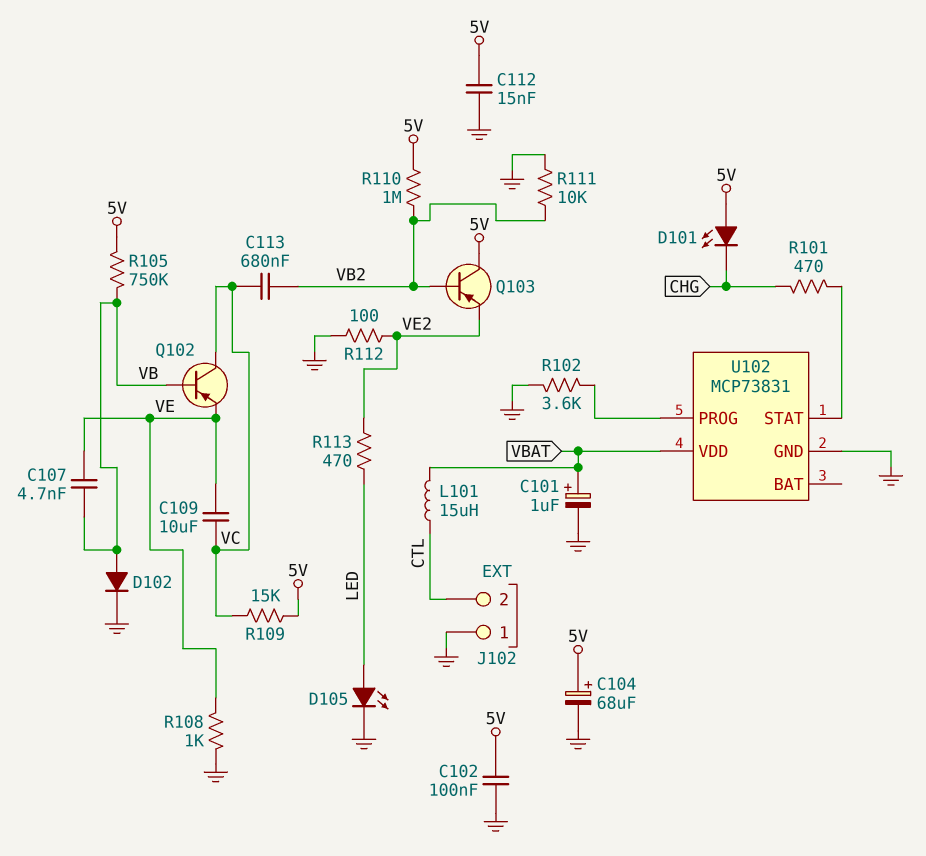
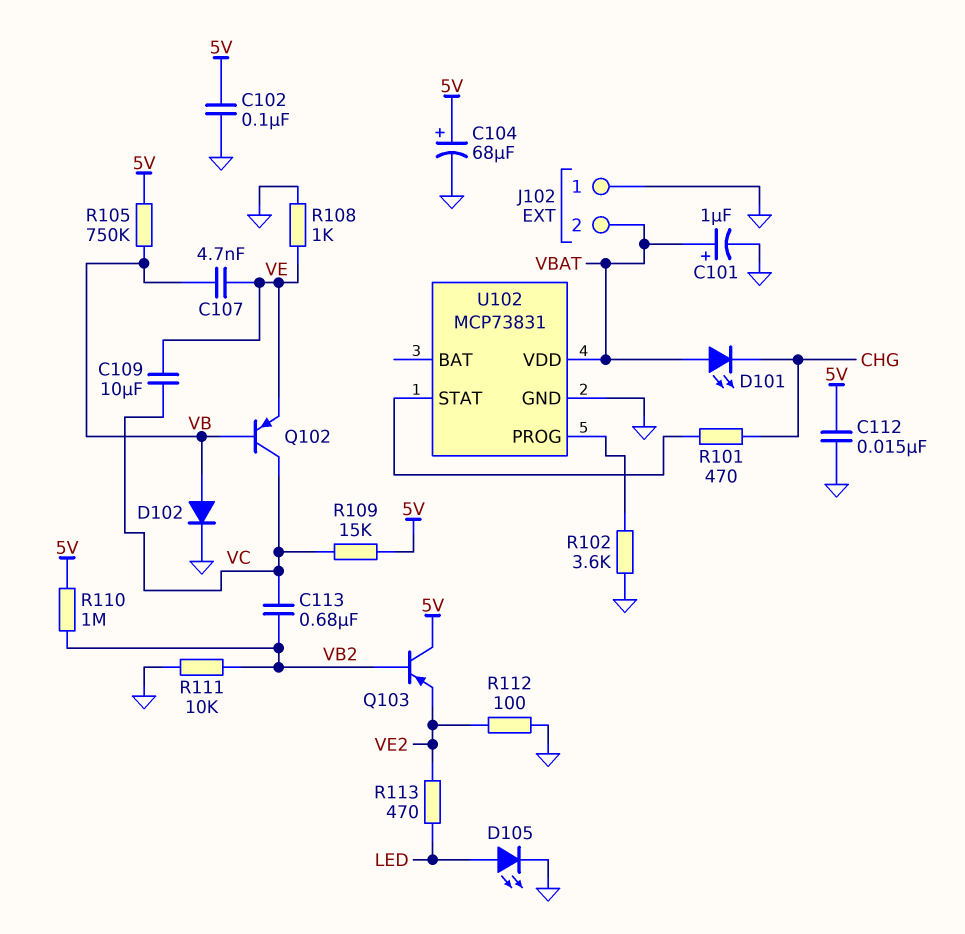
D101: LED (A 5V, K CHG) -> LED (A VBAT, K CHG)
J102 pin 2: CTL -> VBAT
L101: 15uH (CTL, VBAT) -> none

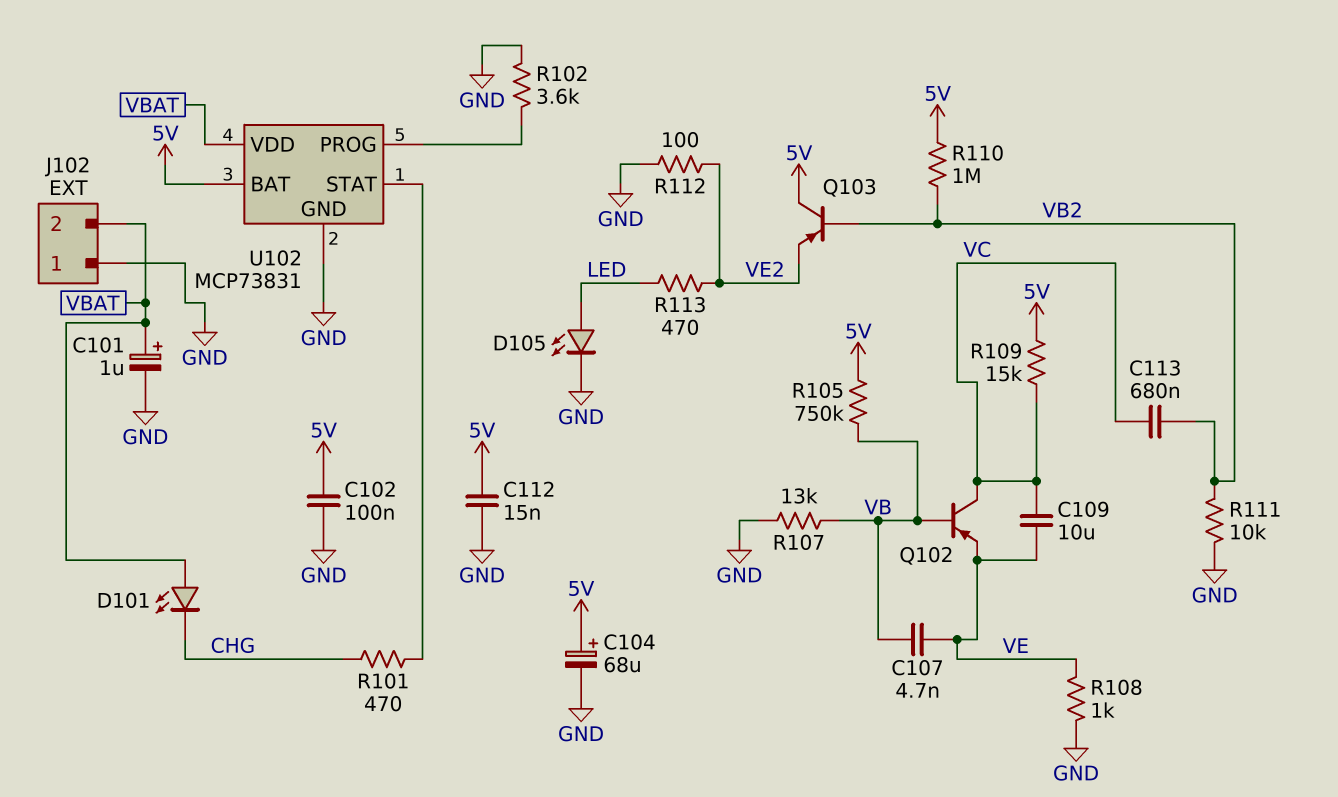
D102: diode (A VB, K GND) -> none
R107: none -> 13k (GND, VB)
U102 pin BAT: none -> 5V

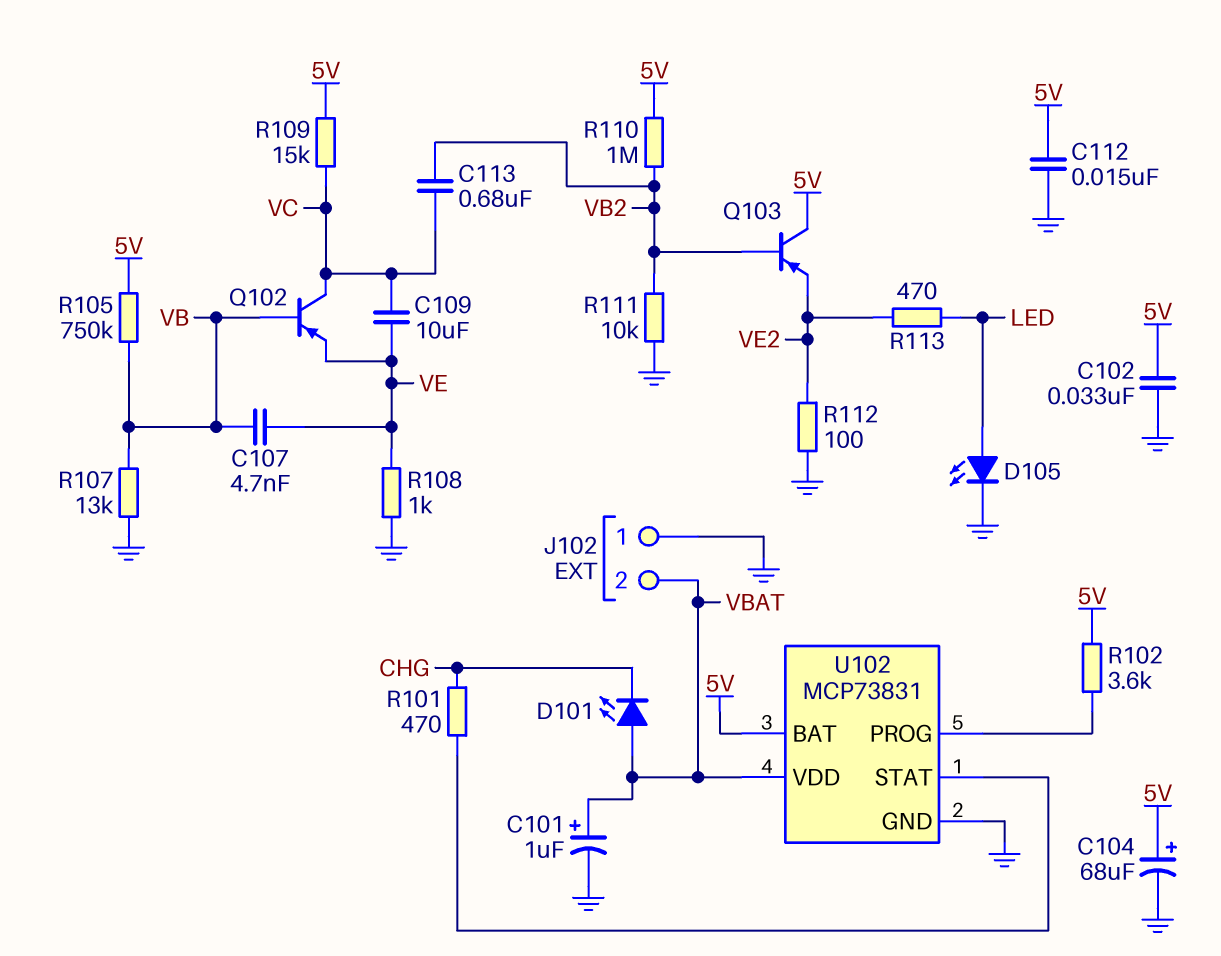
C102: 100nF (5V, GND) -> 33nF (5V, GND)
R102: 3.6k (GND, U102/PROG) -> 3.6k (5V, U102/PROG)

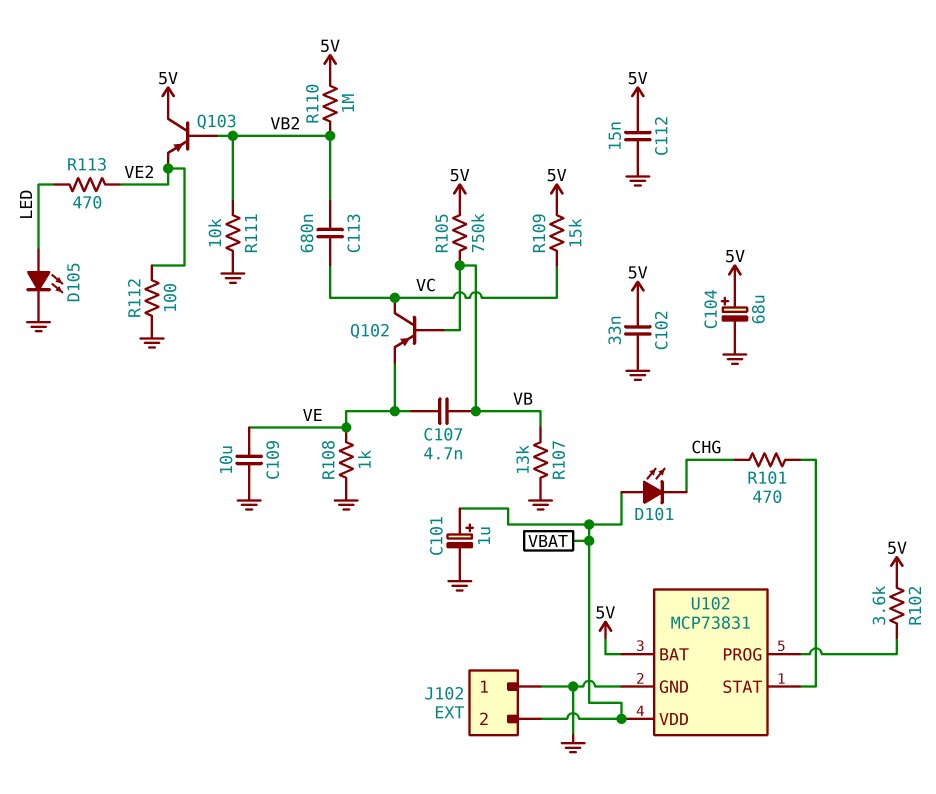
C109: 10uF (VC, VE) -> 10uF (GND, VE)

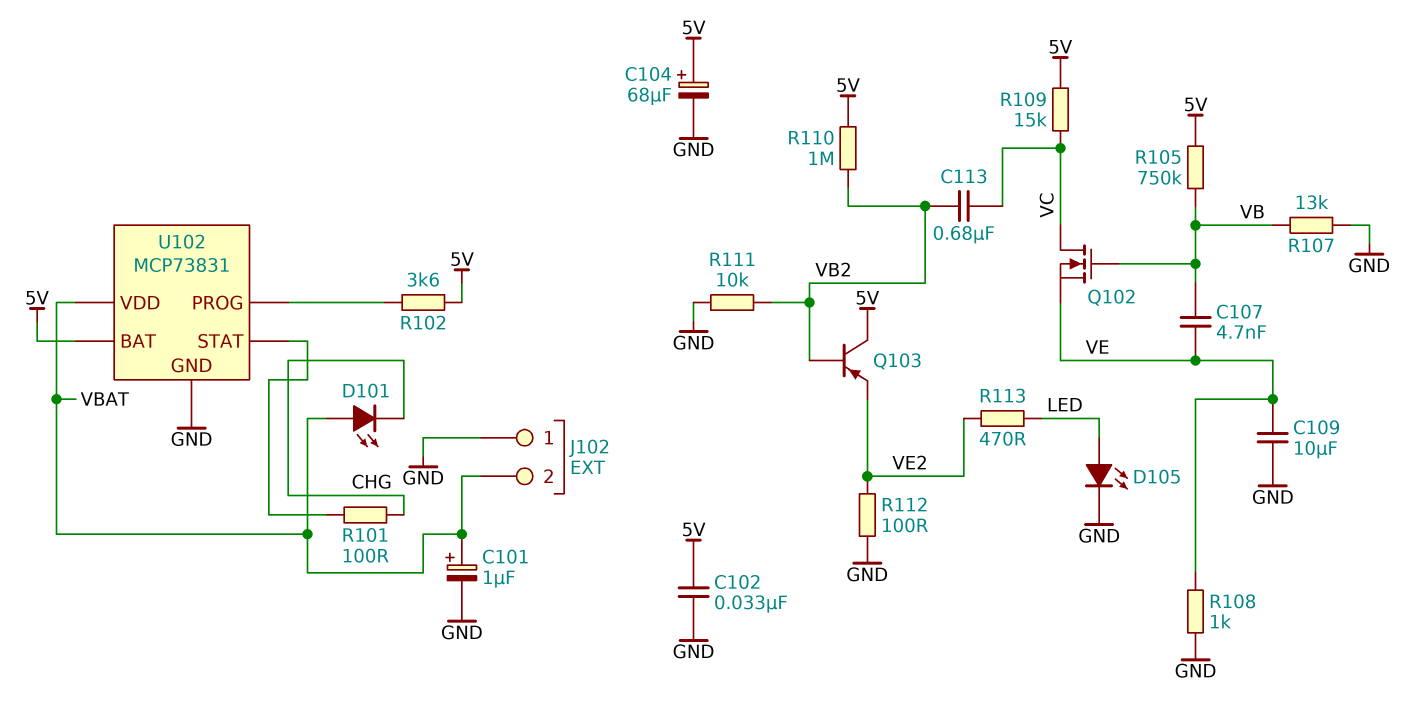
C112: 15nF (5V, GND) -> none
Q102: PNP (B VB, C VC, E VE) -> NMOS (G VB, D VC, S VE)
R101: 470 (CHG, U102/STAT) -> 100 (CHG, U102/STAT)

